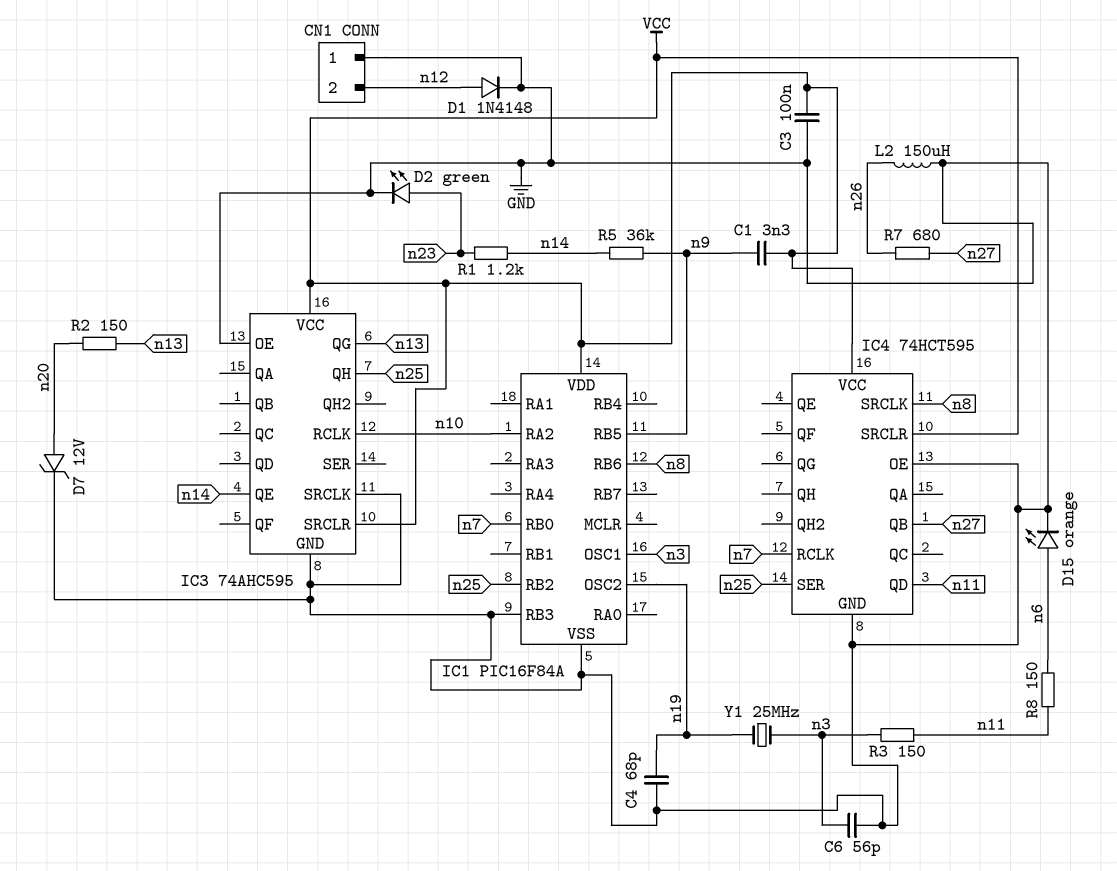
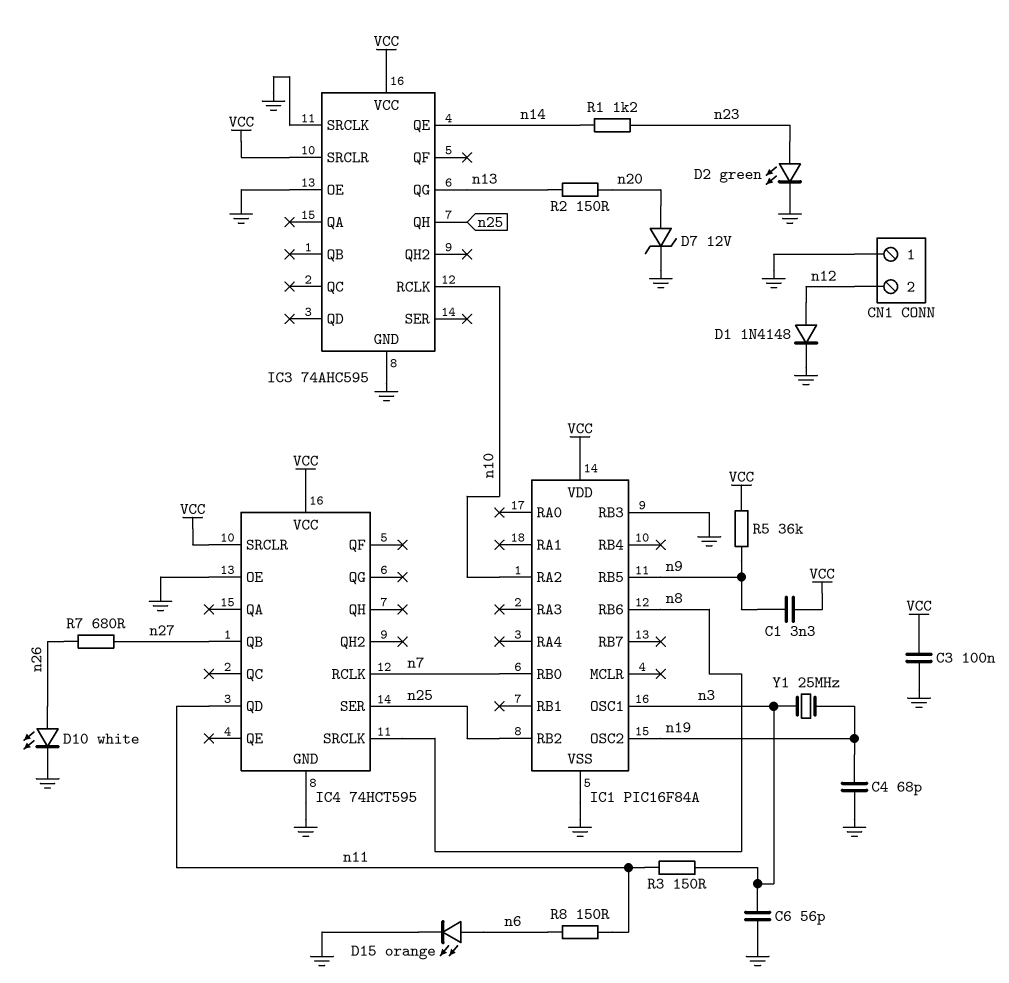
D10: none -> LED white (A n26, K GND)
L2: 150uH (GND, n26) -> none
R5: 36k (n9, n14) -> 36k (VCC, n9)

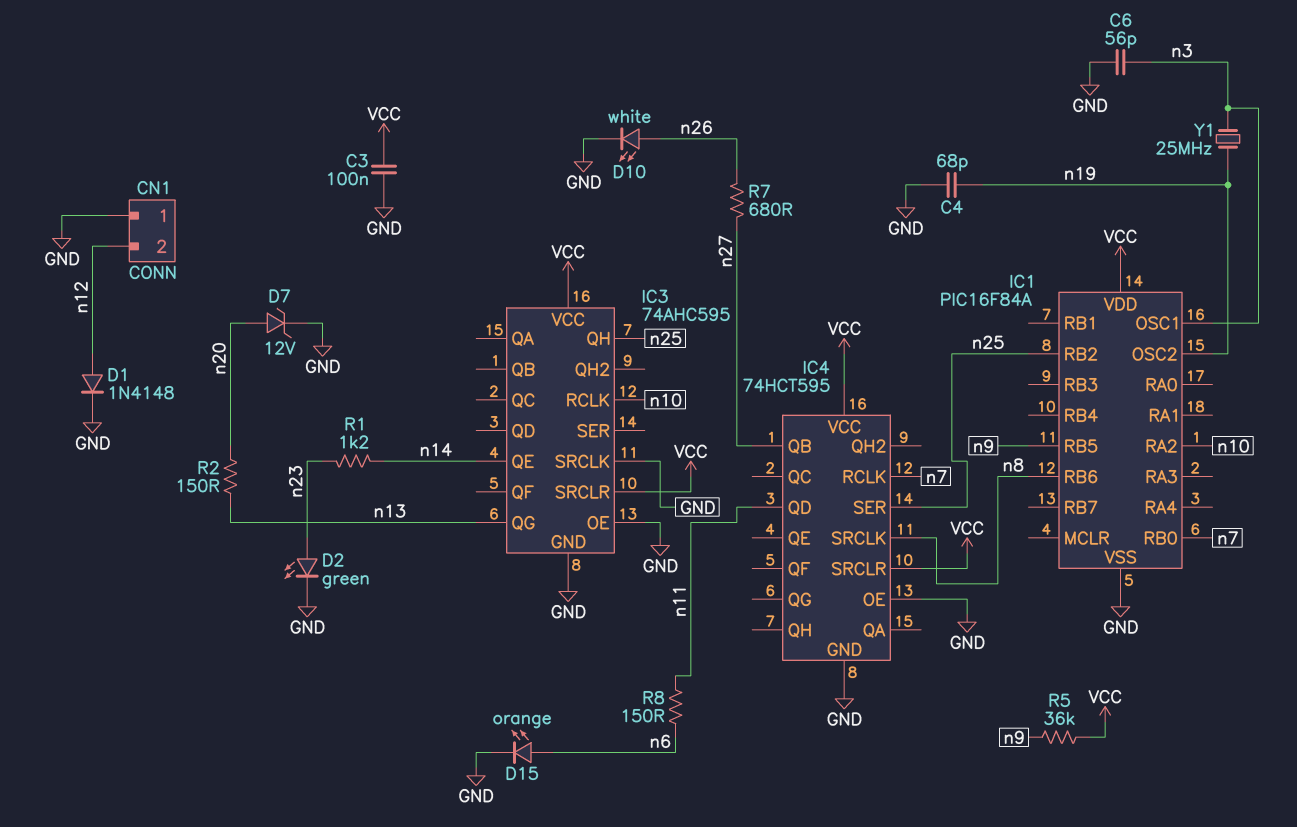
C1: 3.3nF (VCC, n9) -> none
IC1 pin RB3: GND -> none
R3: 150 (n3, n11) -> none

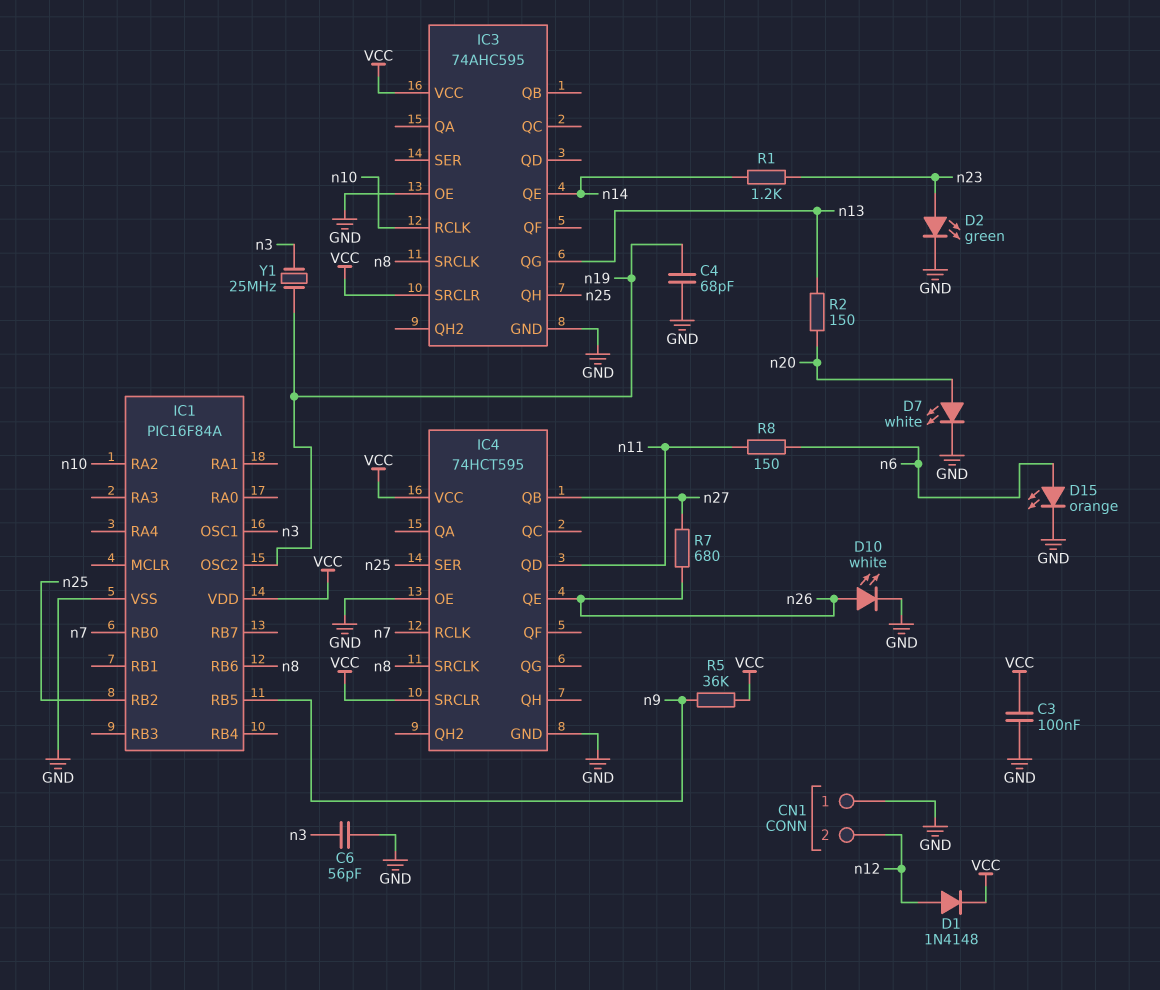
D1: diode 1N4148 (A n12, K GND) -> diode 1N4148 (A n12, K VCC)
D7: zener 12V (A n20, K GND) -> LED white (A n20, K GND)
IC3 pin SRCLK: GND -> n8
IC4 pin QE: none -> n26

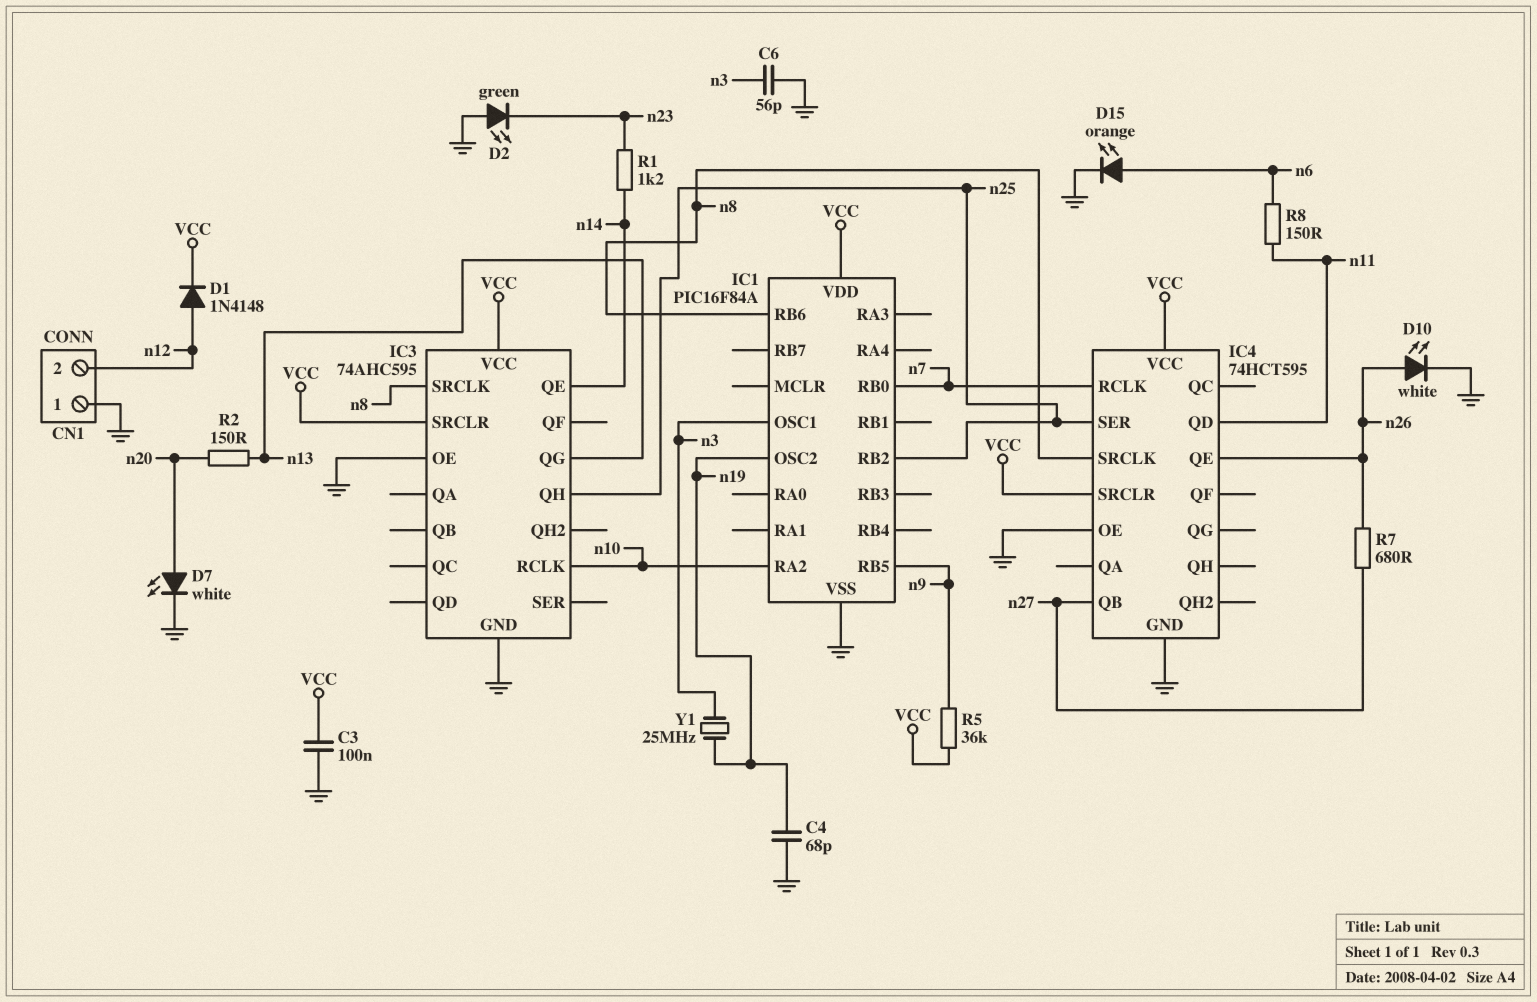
D2: LED green (A n23, K GND) -> LED green (A GND, K n23)

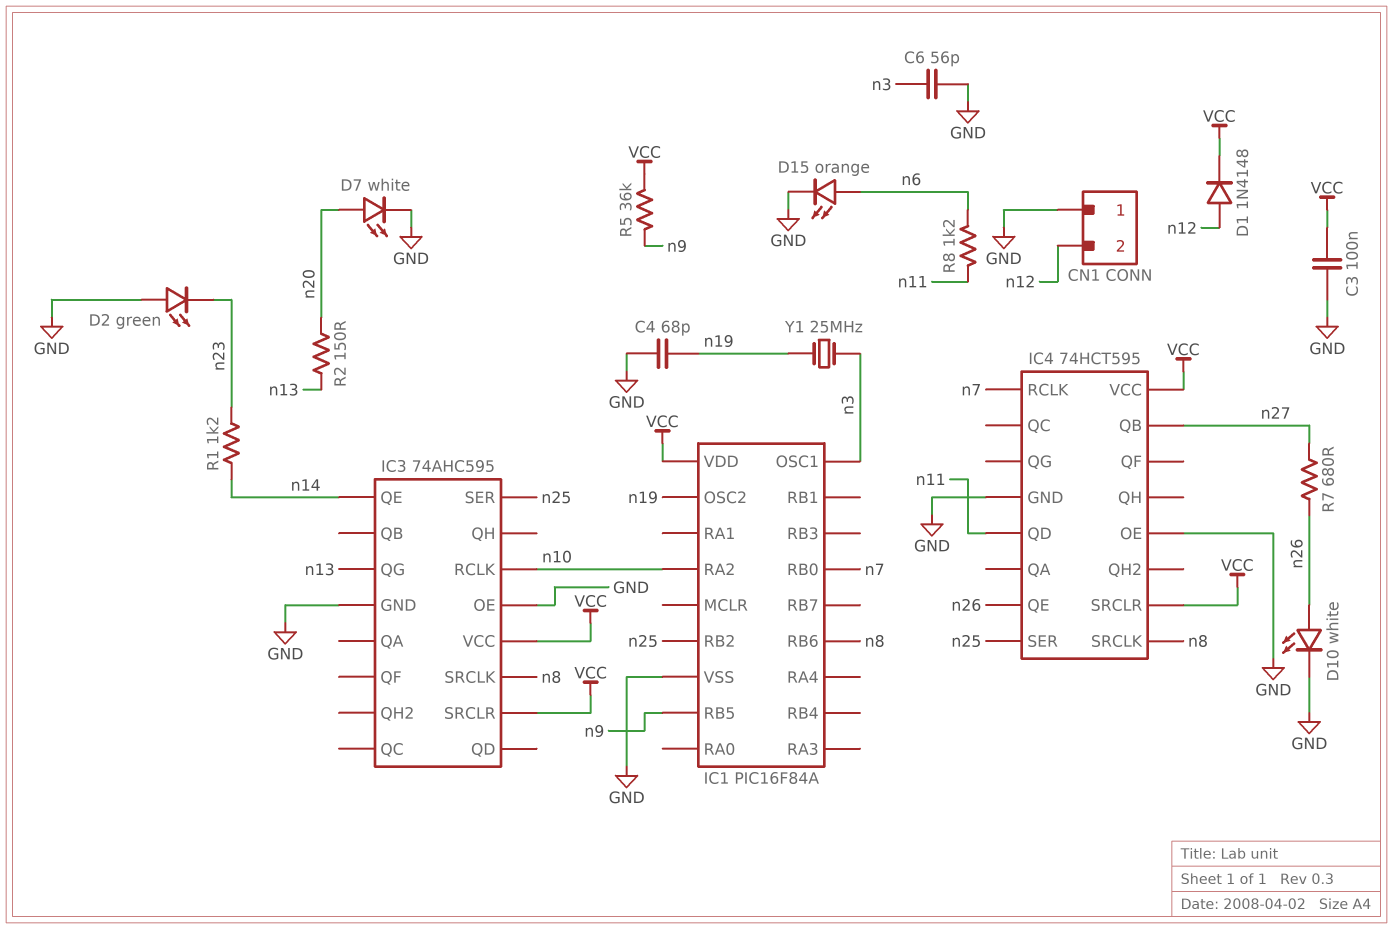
IC3 pin QH: n25 -> none
IC3 pin SER: none -> n25
R8: 150 (n6, n11) -> 1.2k (n6, n11)

